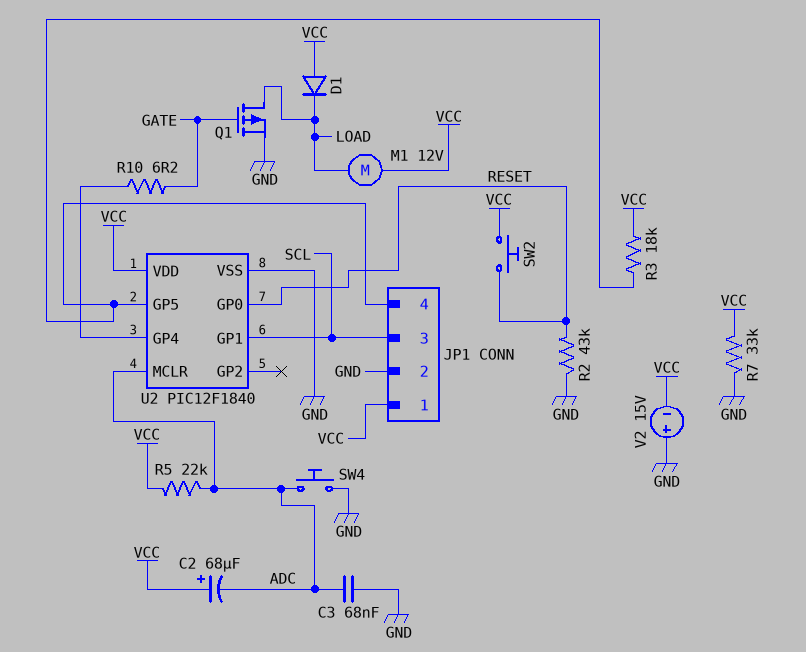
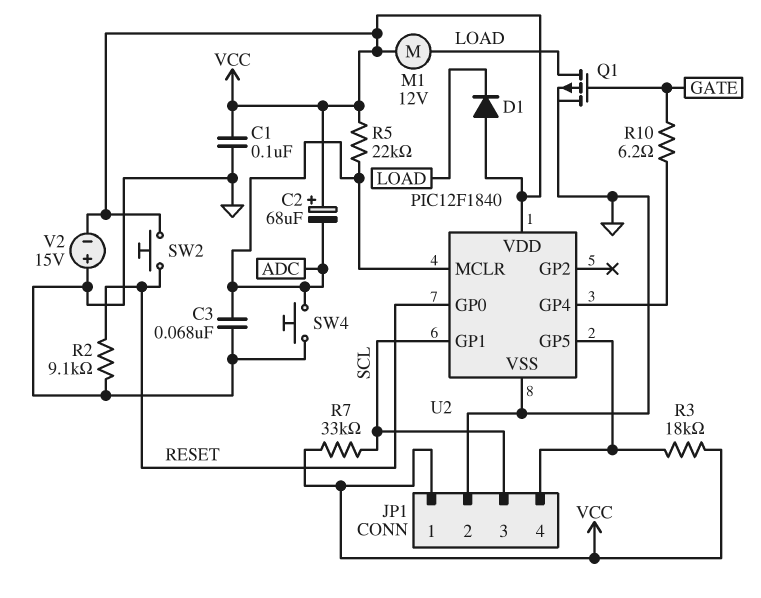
C1: none -> 100nF (GND, VCC)
R2: 43k (GND, RESET) -> 9.1k (GND, RESET)
R7: 33k (GND, VCC) -> 33k (SCL, VCC)

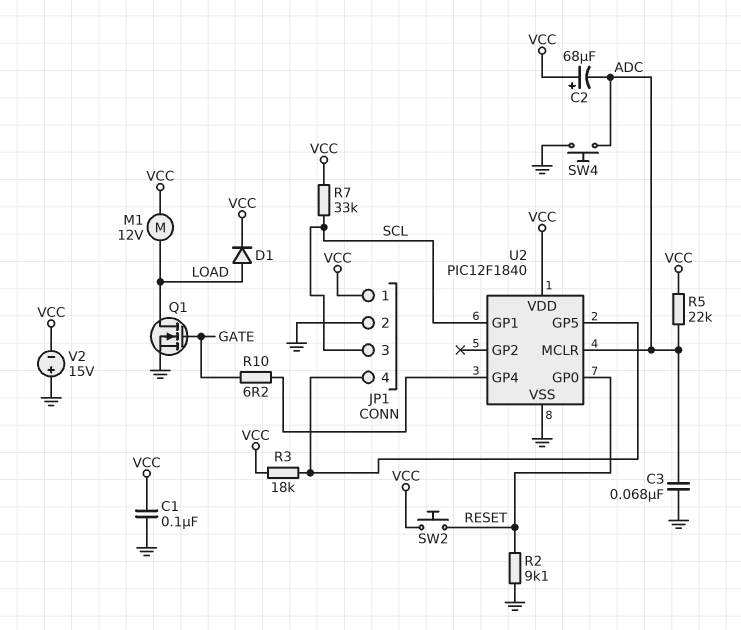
D1: diode (A VCC, K LOAD) -> diode (A LOAD, K VCC)
Q1: PMOS (G GATE, D LOAD, S GND) -> NMOS (G GATE, D LOAD, S GND)

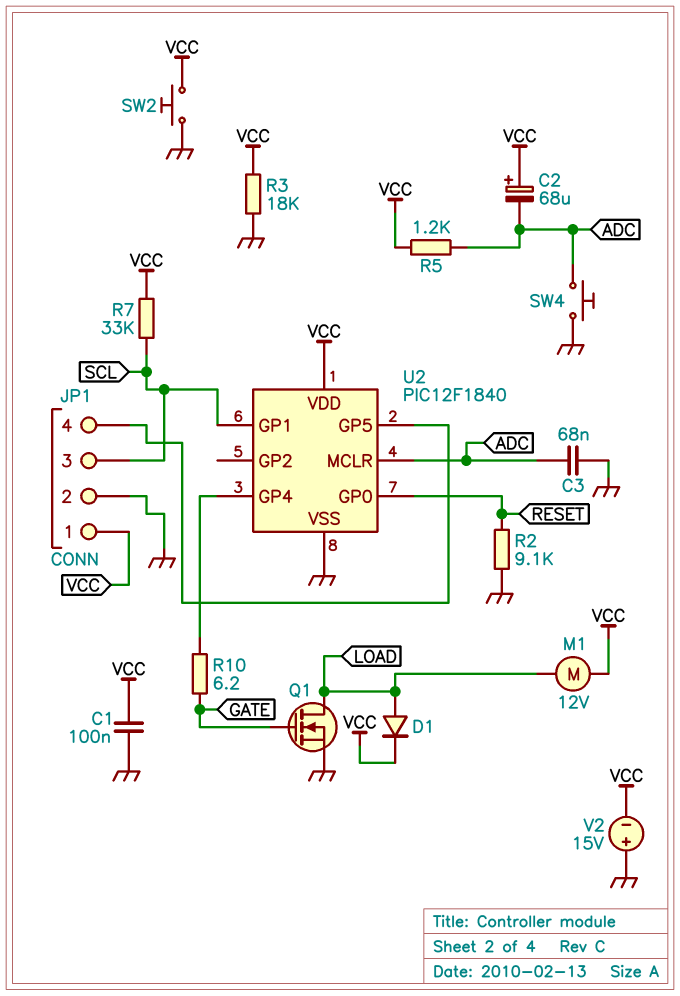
R3: 18k (JP1/4, VCC) -> 18k (GND, VCC)
R5: 22k (ADC, VCC) -> 1.2k (ADC, VCC)
SW2: button (RESET, VCC) -> button (GND, VCC)

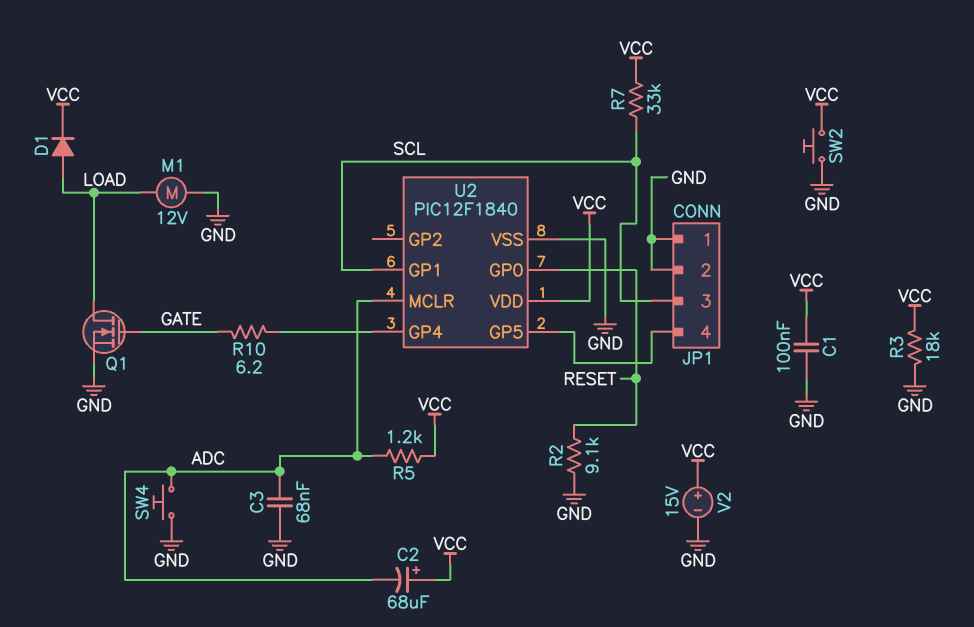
JP1 pin 1: VCC -> GND
M1: motor 12V (LOAD, VCC) -> motor 12V (GND, LOAD)
V2: 15V (plus GND, minus VCC) -> 15V (plus VCC, minus GND)

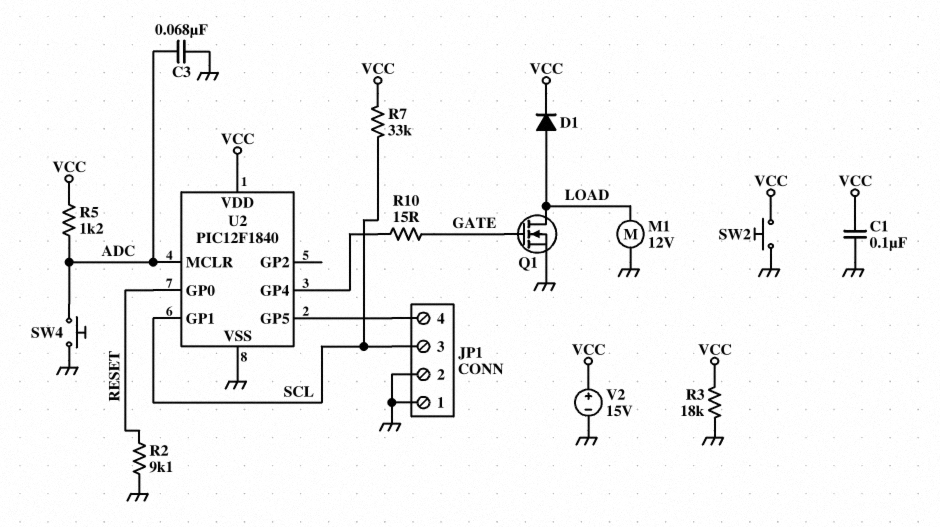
C2: 68uF (plus VCC, minus ADC) -> none
R10: 6.2 (GATE, U2/GP4) -> 15 (GATE, U2/GP4)

